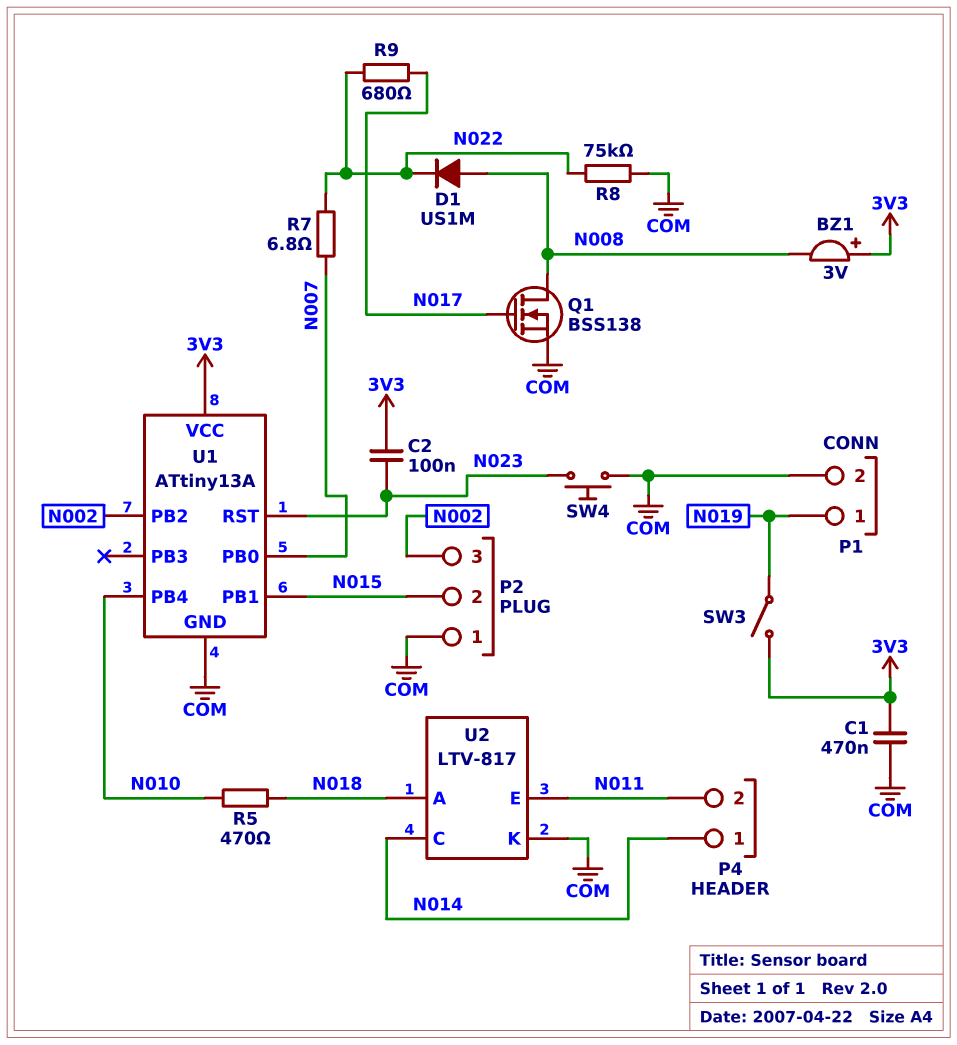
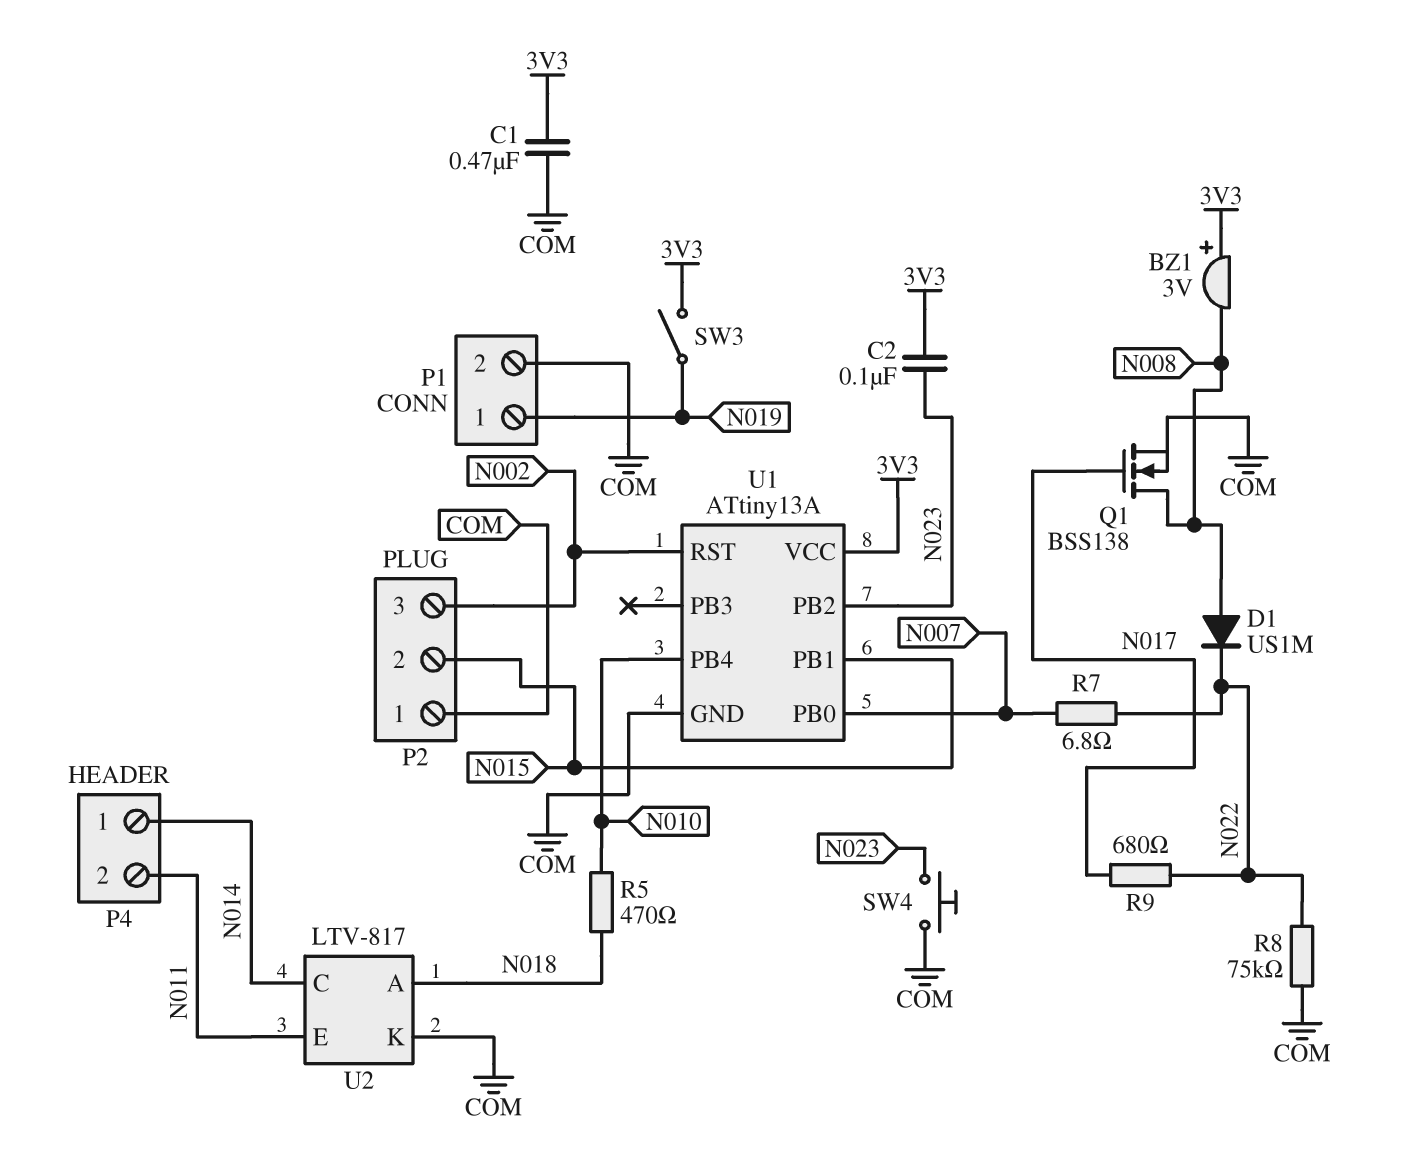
U1 pin PB2: N002 -> N023
U1 pin RST: N023 -> N002

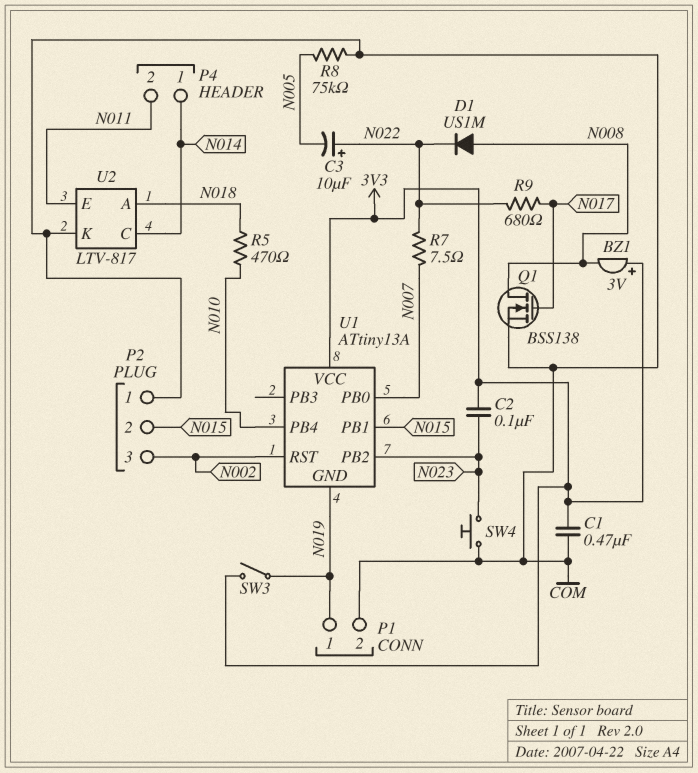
C3: none -> 10uF (plus N022, minus N005)
R7: 6.8 (N007, N022) -> 7.5 (N007, N022)
R8: 75k (COM, N022) -> 75k (COM, N005)
U1 pin GND: COM -> N019

